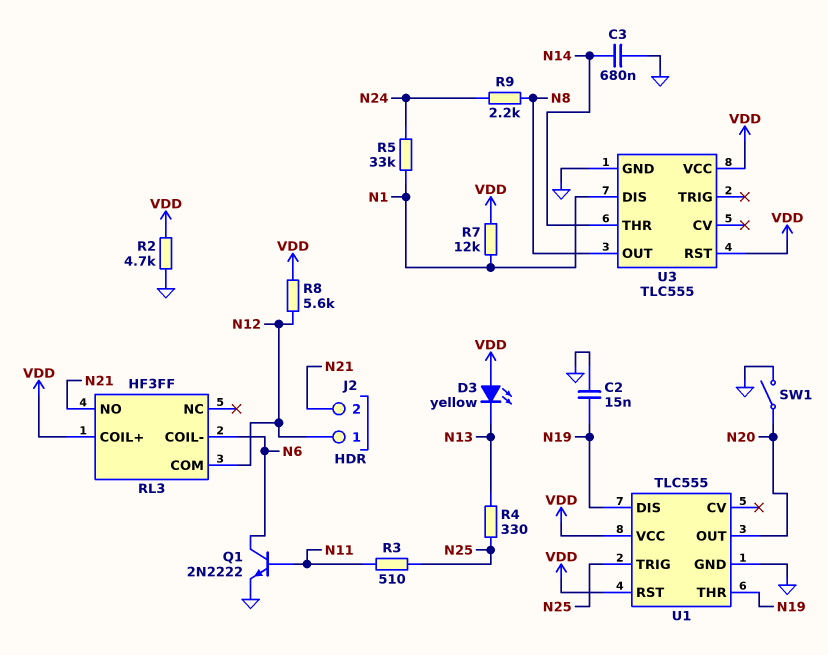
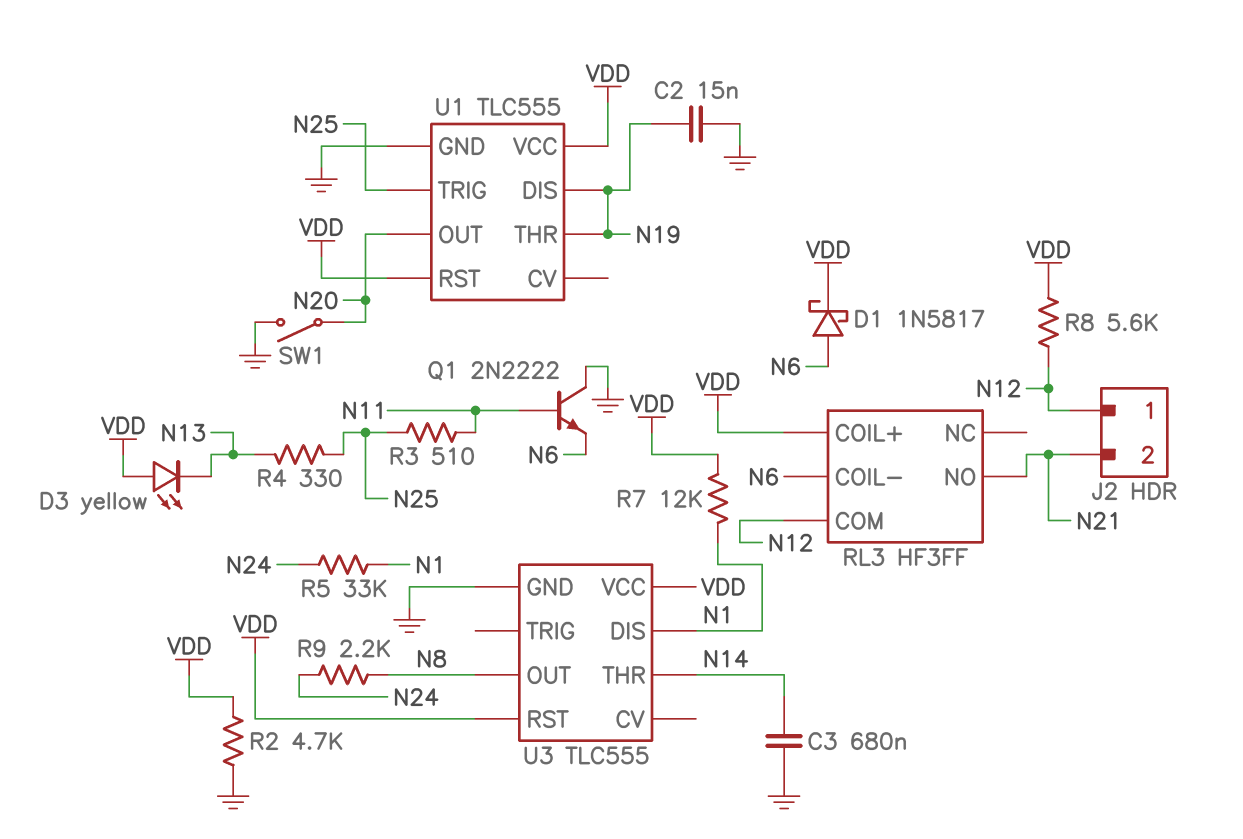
D1: none -> schottky 1N5817 (A N6, K VDD)
Q1: NPN 2N2222 (B N11, C N6, E GND) -> NPN 2N2222 (B N11, C GND, E N6)

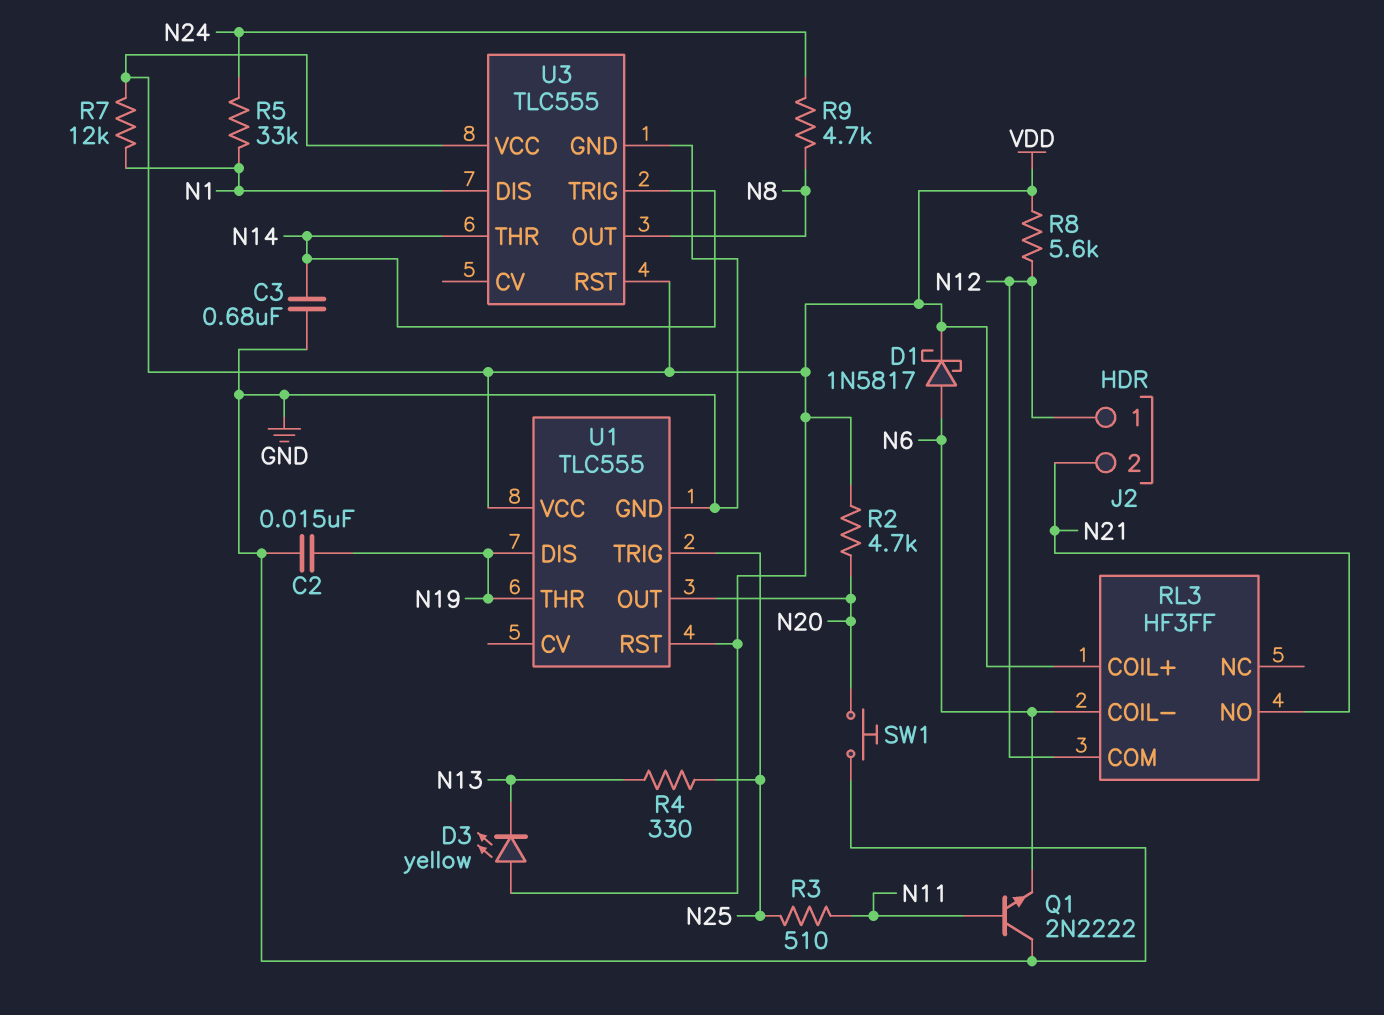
R2: 4.7k (GND, VDD) -> 4.7k (N20, VDD)
R9: 2.2k (N8, N24) -> 4.7k (N8, N24)
SW1: switch (GND, N20) -> button (GND, N20)
U3 pin TRIG: none -> N14

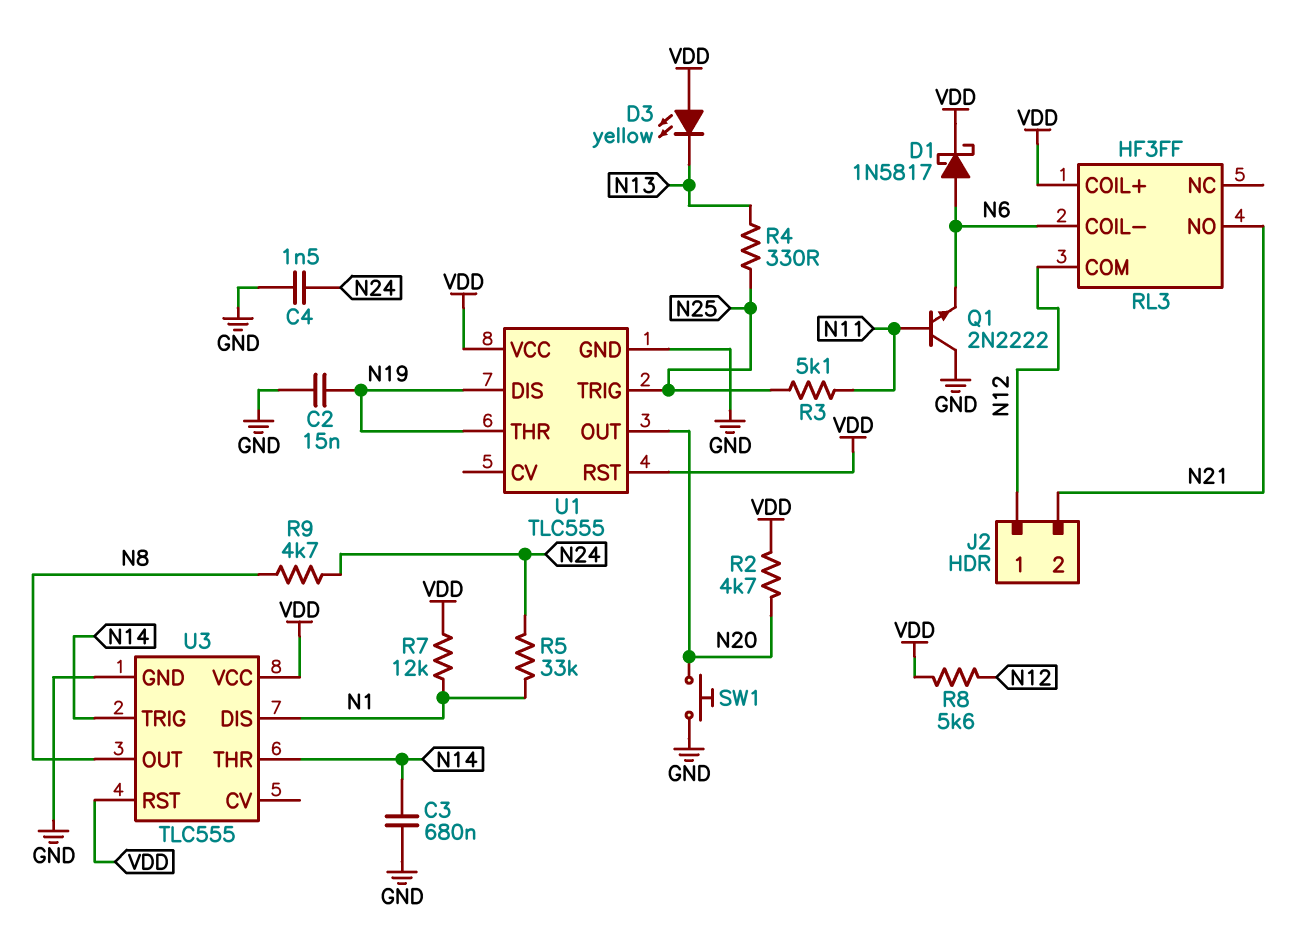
C4: none -> 1.5nF (GND, N24)
R3: 510 (N11, N25) -> 5.1k (N11, N25)

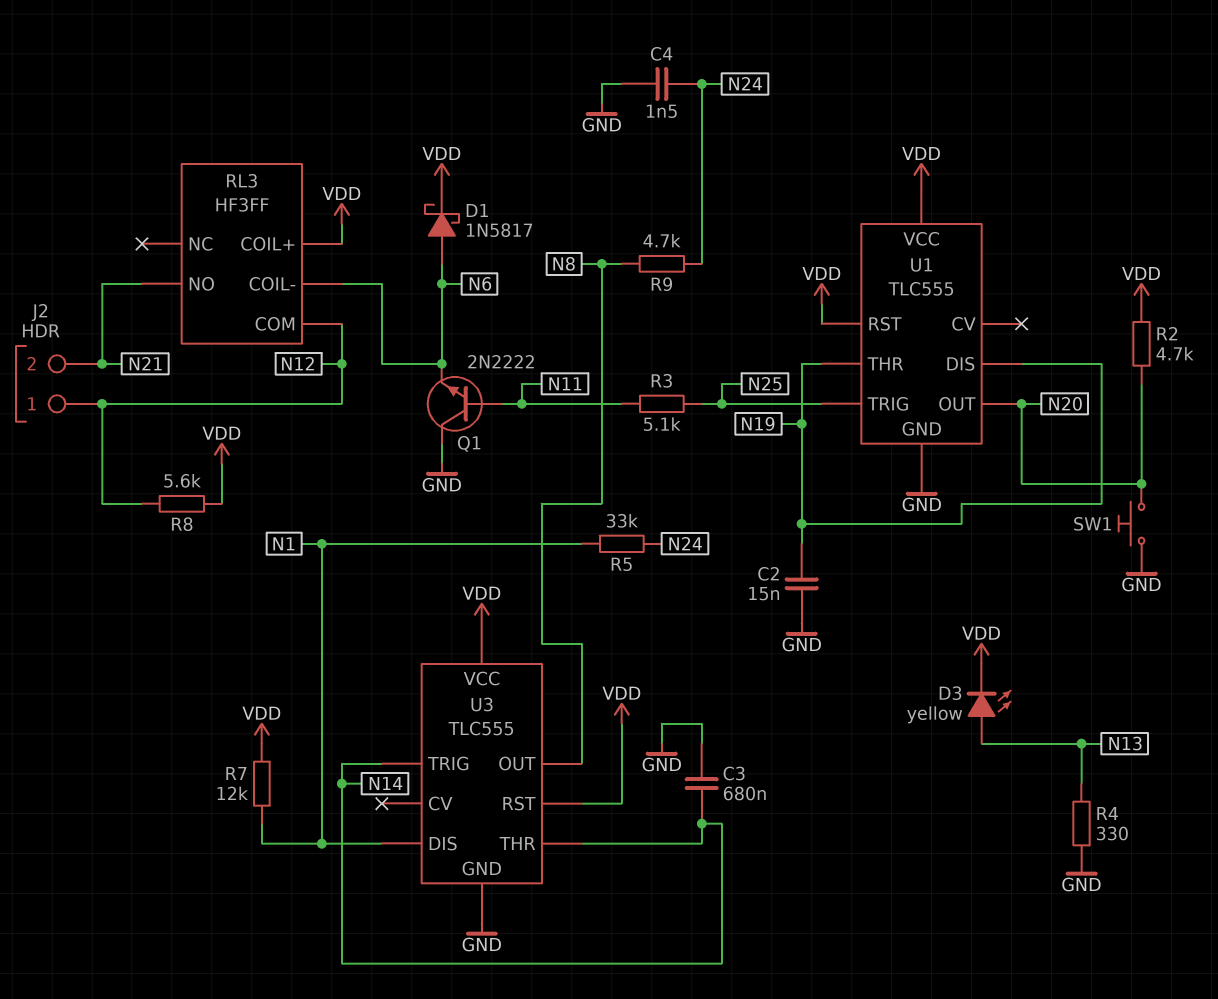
D3: LED yellow (A VDD, K N13) -> LED yellow (A N13, K VDD)
R4: 330 (N13, N25) -> 330 (GND, N13)

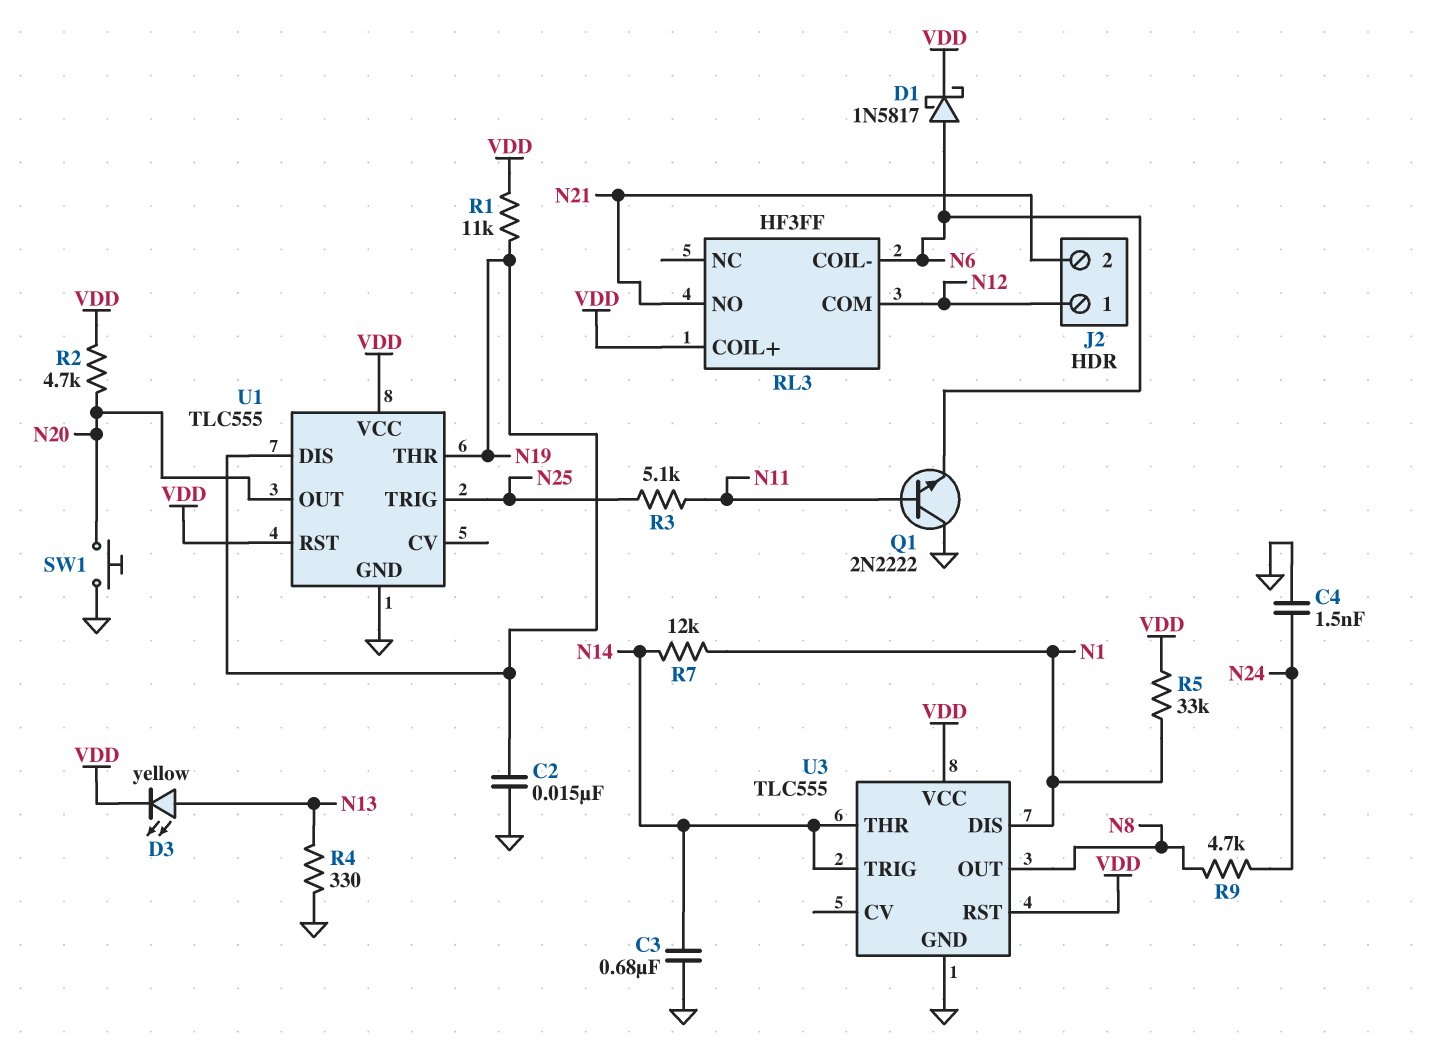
R1: none -> 11k (N19, VDD)
R5: 33k (N1, N24) -> 33k (N1, VDD)
R7: 12k (N1, VDD) -> 12k (N1, N14)
R8: 5.6k (N12, VDD) -> none

